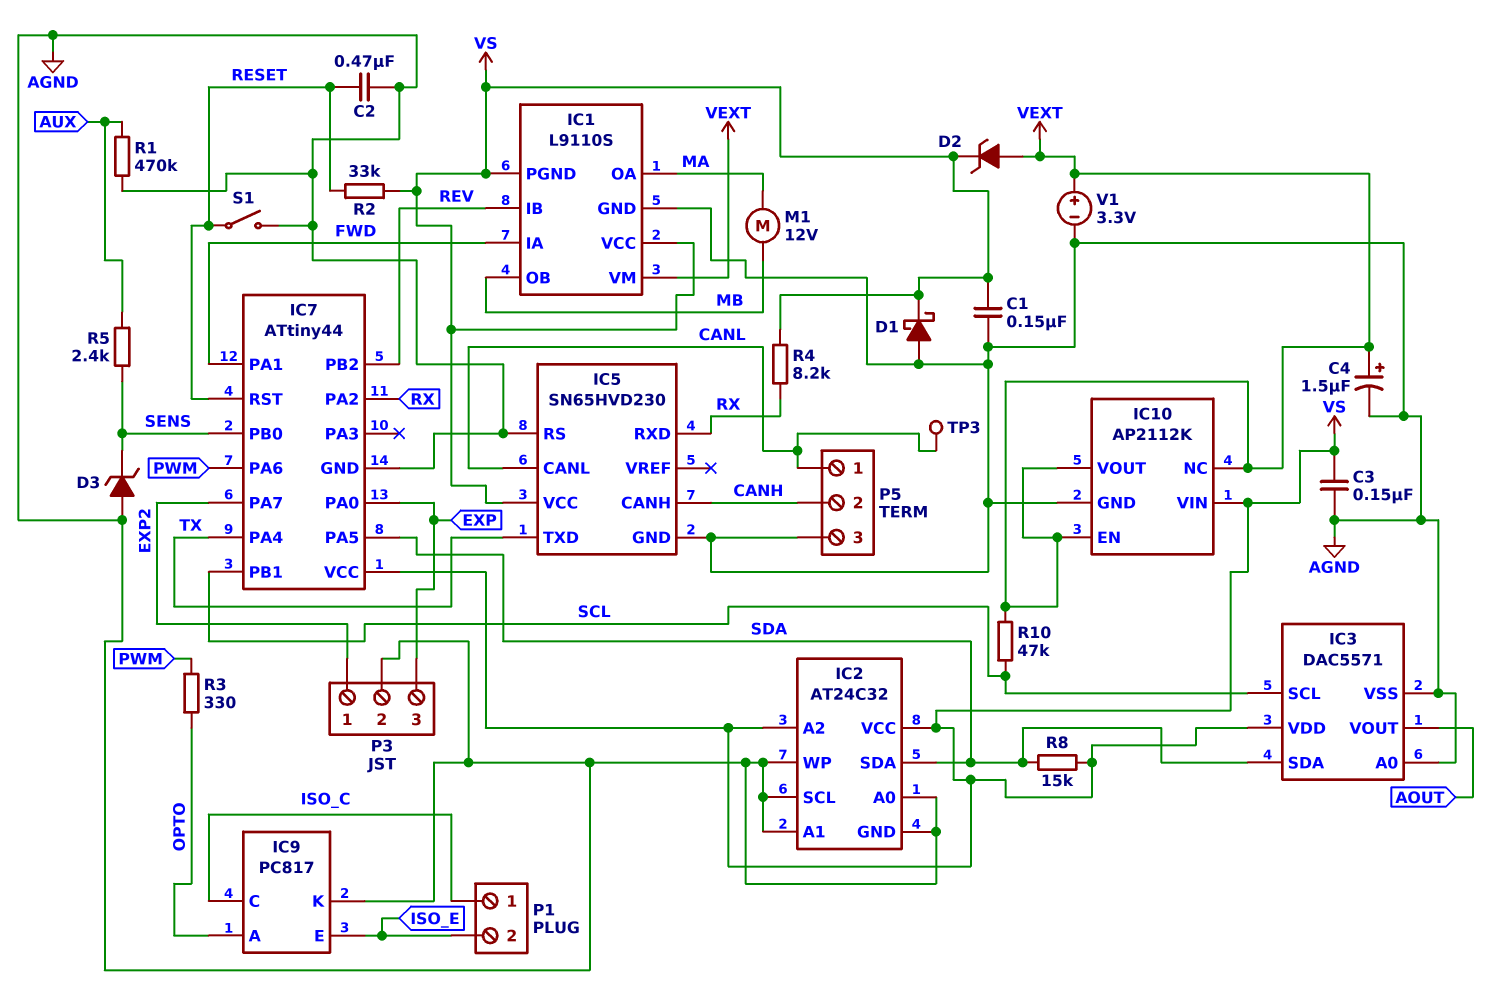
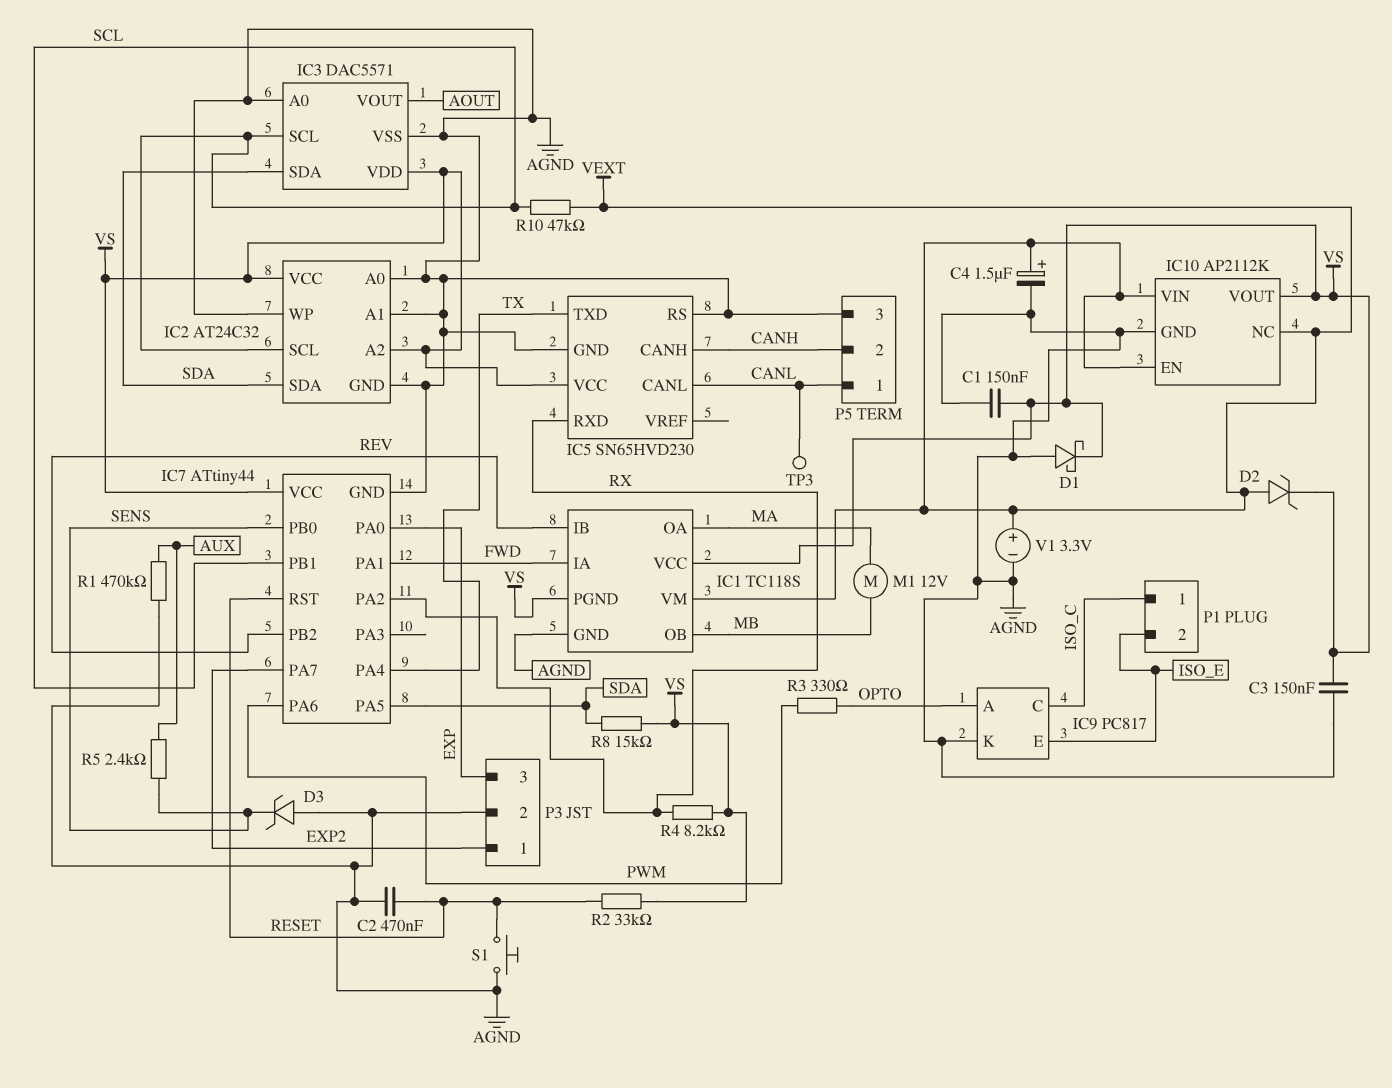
IC1: L9110S -> TC118S
IC2 pin SCL: AGND -> SCL
IC10 pin VIN: VS -> VEXT
IC10 pin VOUT: VEXT -> VS
S1: switch (AGND, RESET) -> button (AGND, RESET)

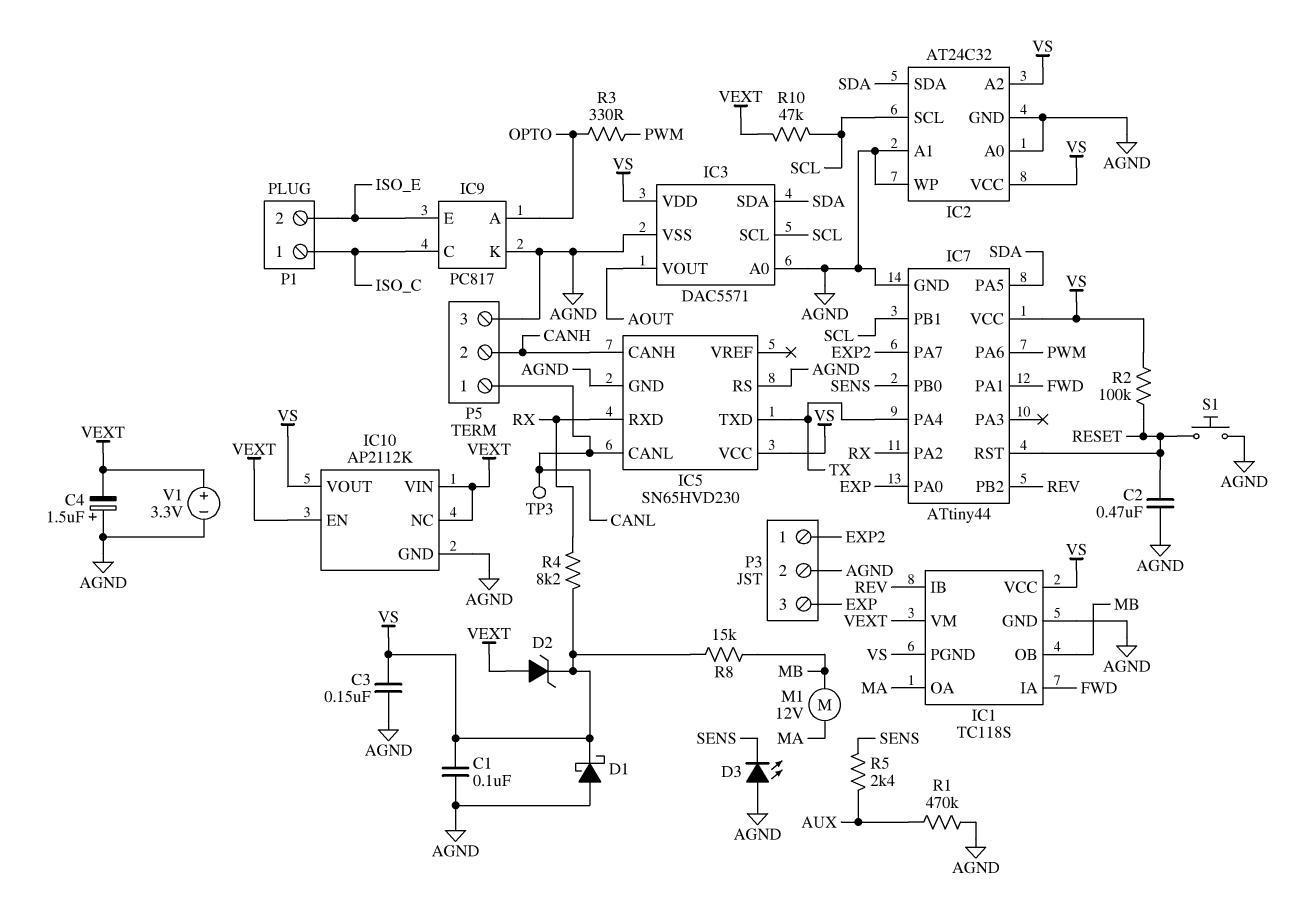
C1: 150nF (AGND, VS) -> 100nF (AGND, VS)
C4: 1.5uF (plus VEXT, minus AGND) -> 1.5uF (plus AGND, minus VEXT)
D3: zener (A AGND, K SENS) -> LED (A AGND, K SENS)
R2: 33k (RESET, VS) -> 100k (RESET, VS)
R8: 15k (SDA, VS) -> 15k (MB, VS)

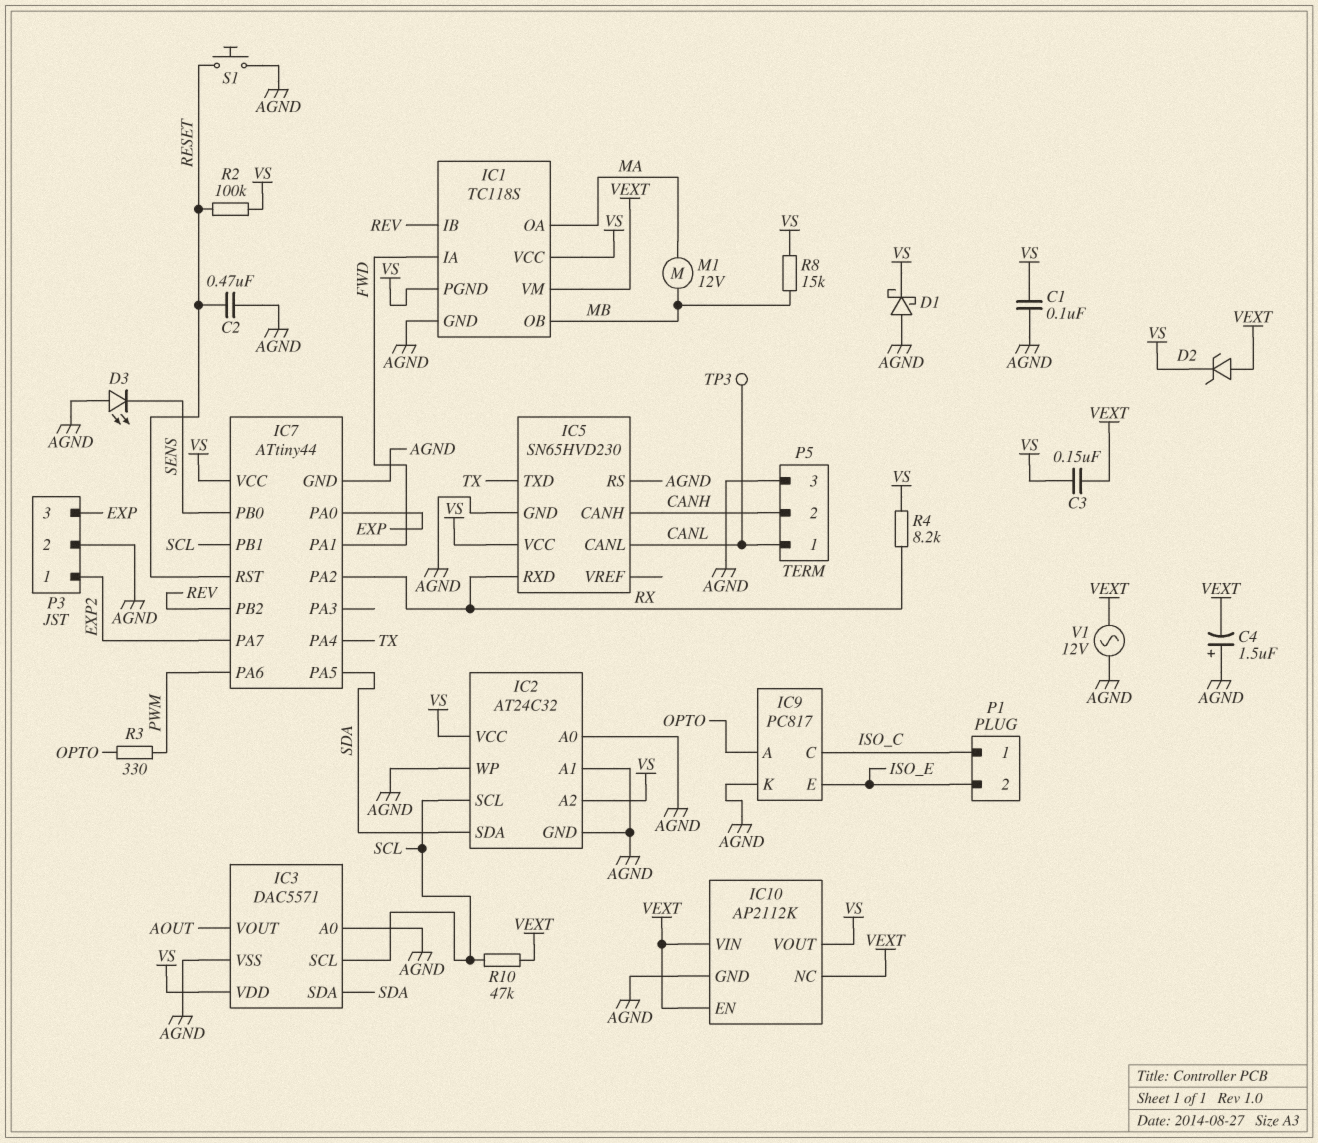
C3: 150nF (AGND, VS) -> 150nF (VEXT, VS)
R1: 470k (AGND, AUX) -> none
R5: 2.4k (AUX, SENS) -> none
V1: 3.3V (plus VEXT, minus AGND) -> AC 12V (AGND, VEXT)

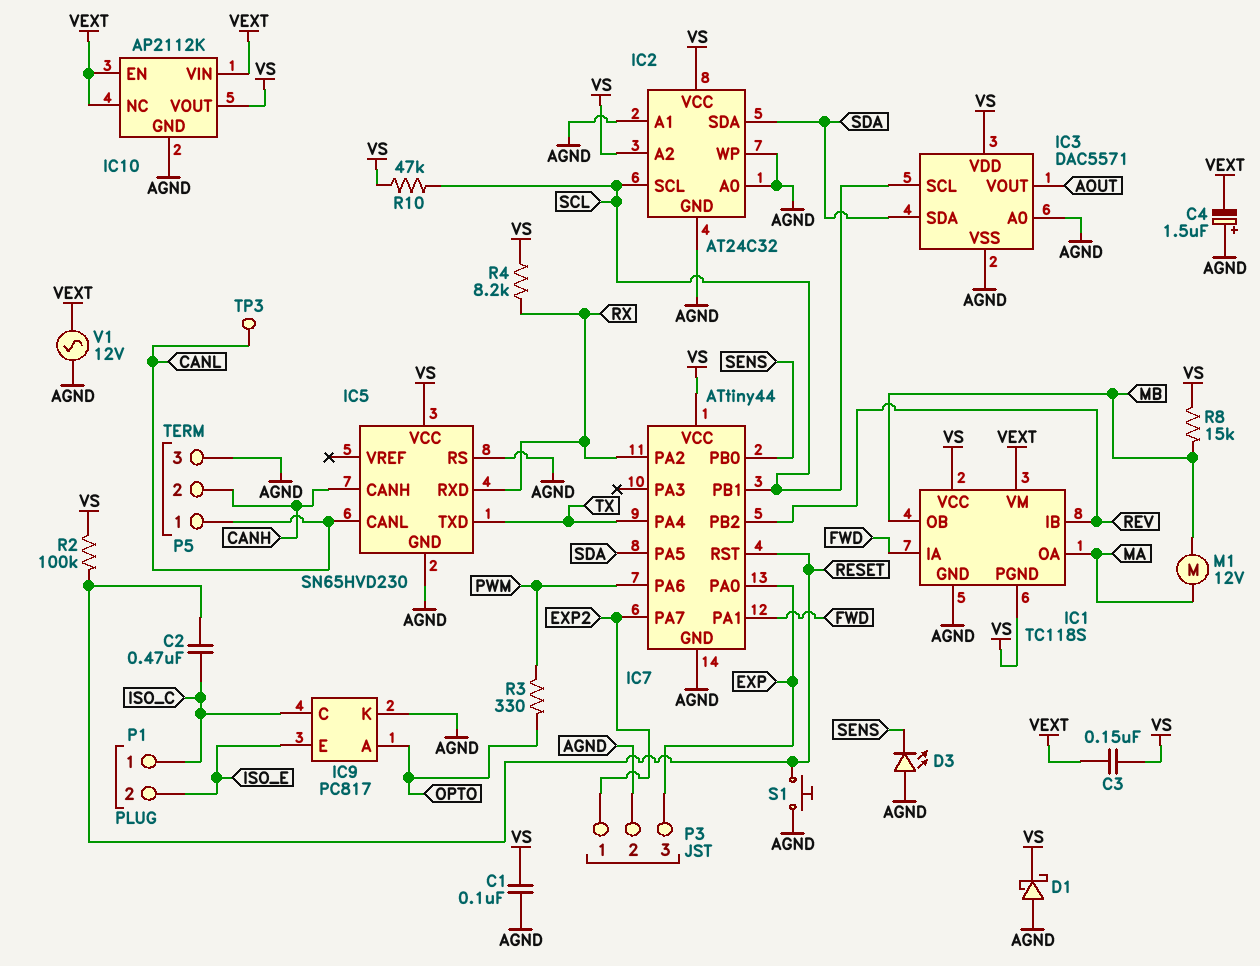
C2: 470nF (AGND, RESET) -> 470nF (ISO_C, RESET)
D2: zener (A VEXT, K VS) -> none
R10: 47k (SCL, VEXT) -> 47k (SCL, VS)

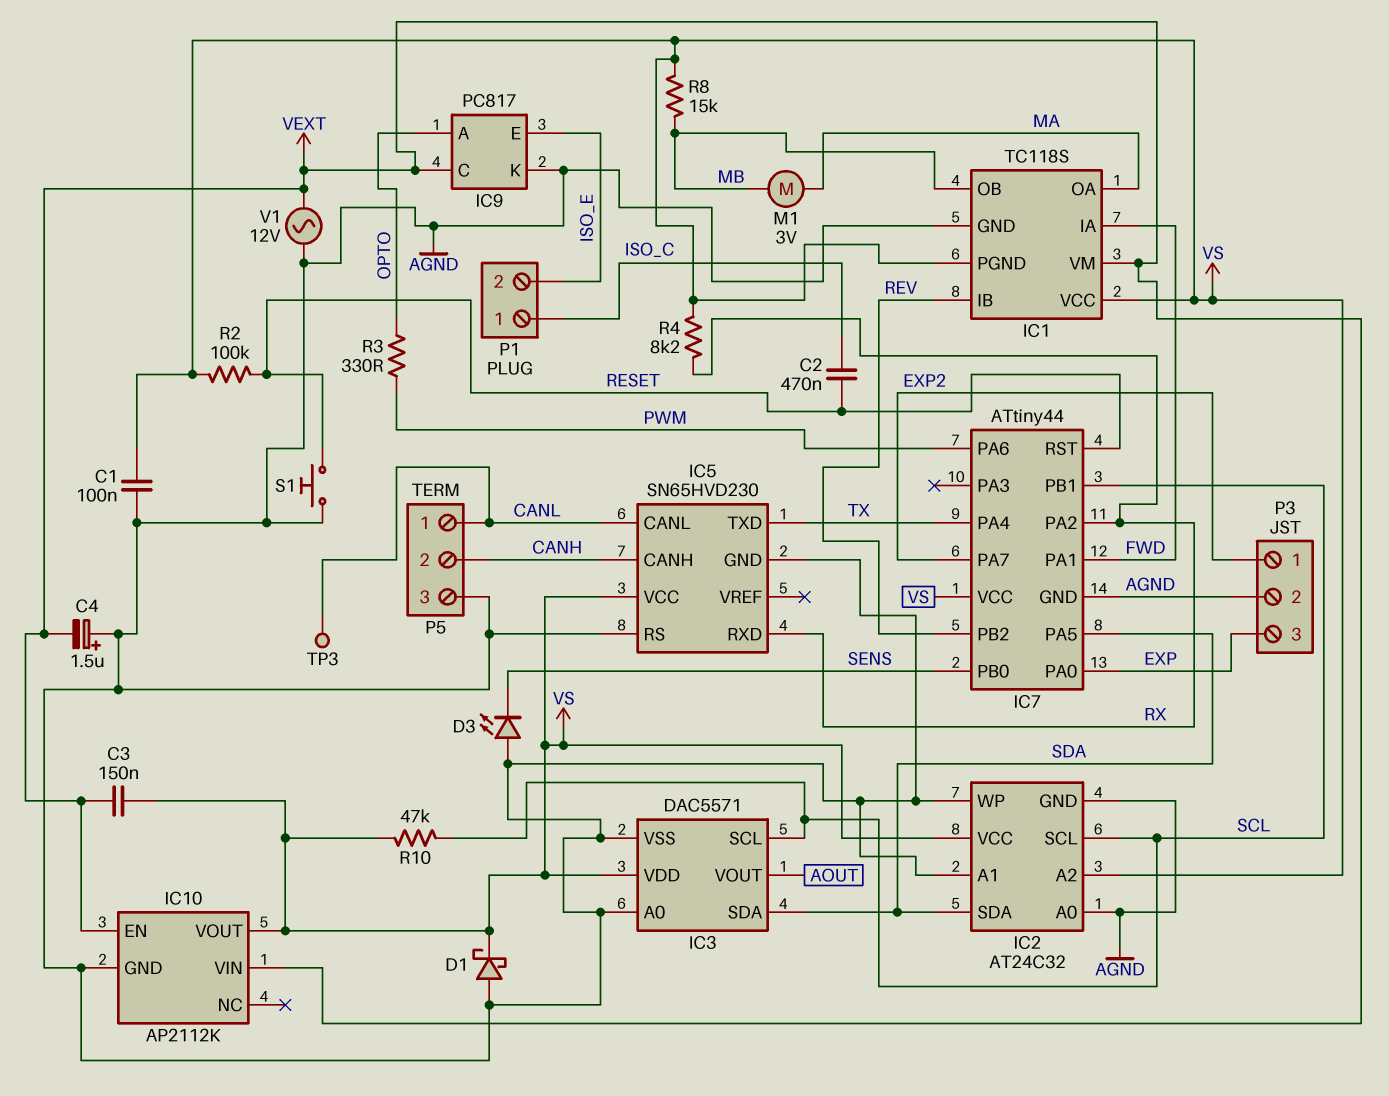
IC9 pin C: ISO_C -> VEXT
IC10 pin NC: VEXT -> none
M1: motor 12V (MA, MB) -> motor 3V (MA, MB)

